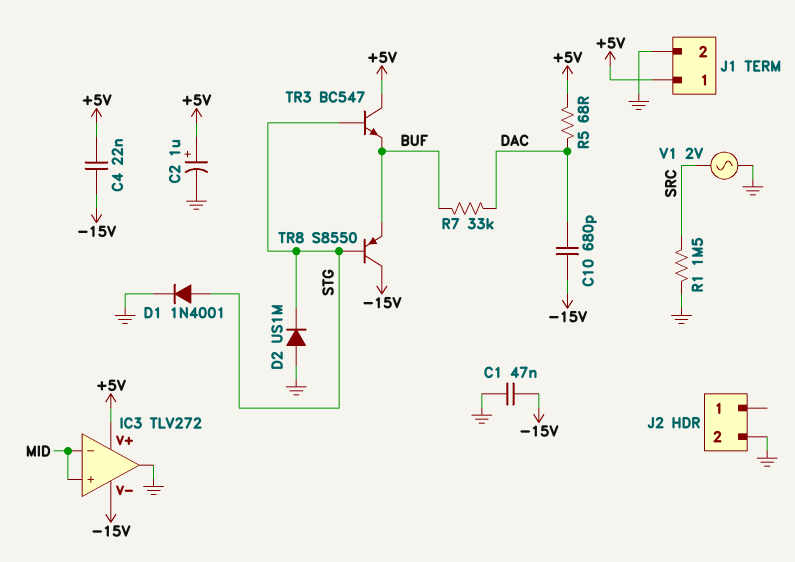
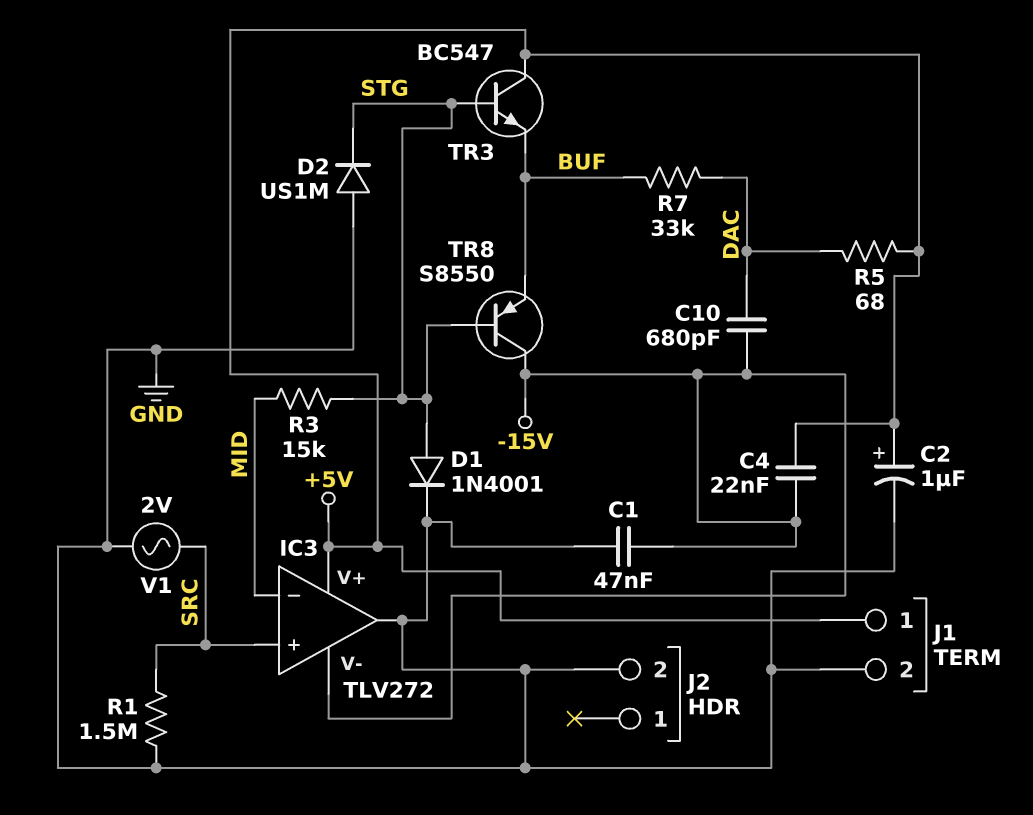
IC3 pin in+: MID -> SRC
R3: none -> 15k (MID, STG)

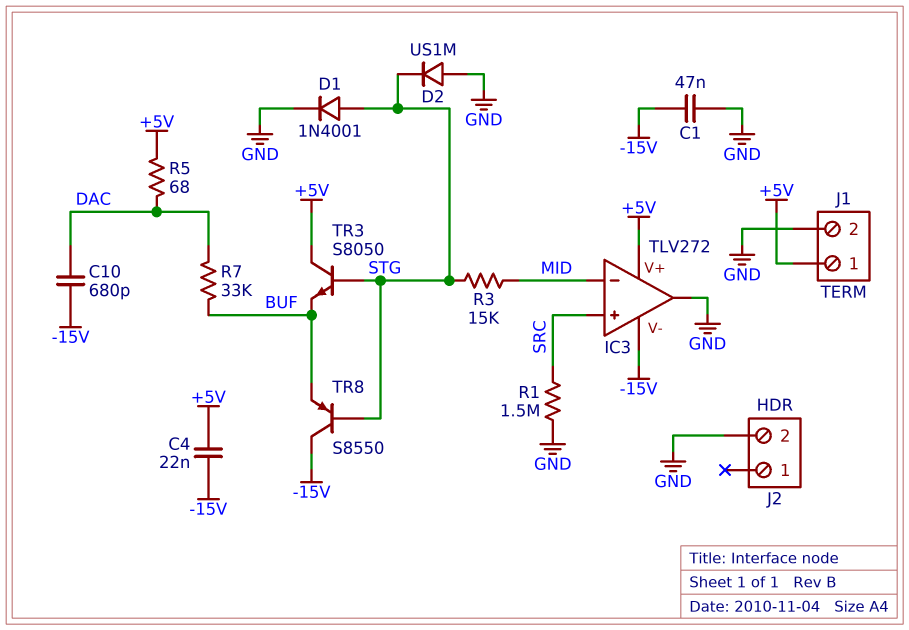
C2: 1uF (plus +5V, minus GND) -> none
TR3: NPN BC547 (B STG, C +5V, E BUF) -> NPN S8050 (B STG, C +5V, E BUF)
V1: AC 2V (GND, SRC) -> none

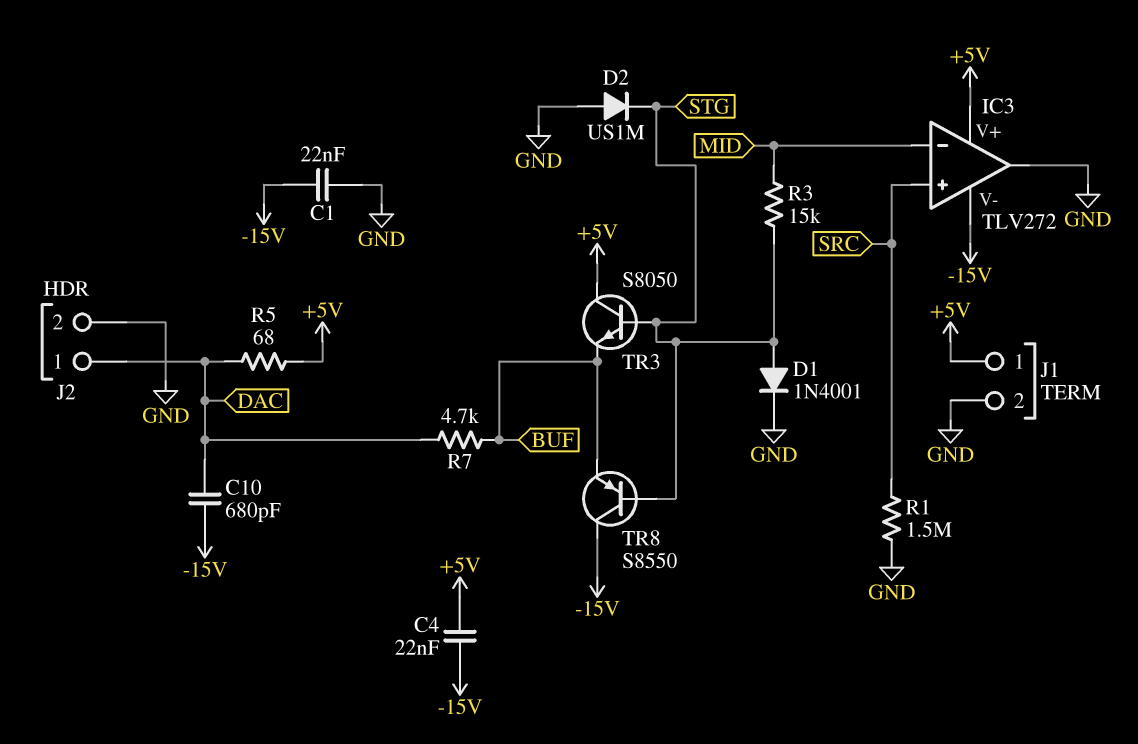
C1: 47nF (-15V, GND) -> 22nF (-15V, GND)
J2 pin 1: none -> DAC
R7: 33k (BUF, DAC) -> 4.7k (BUF, DAC)

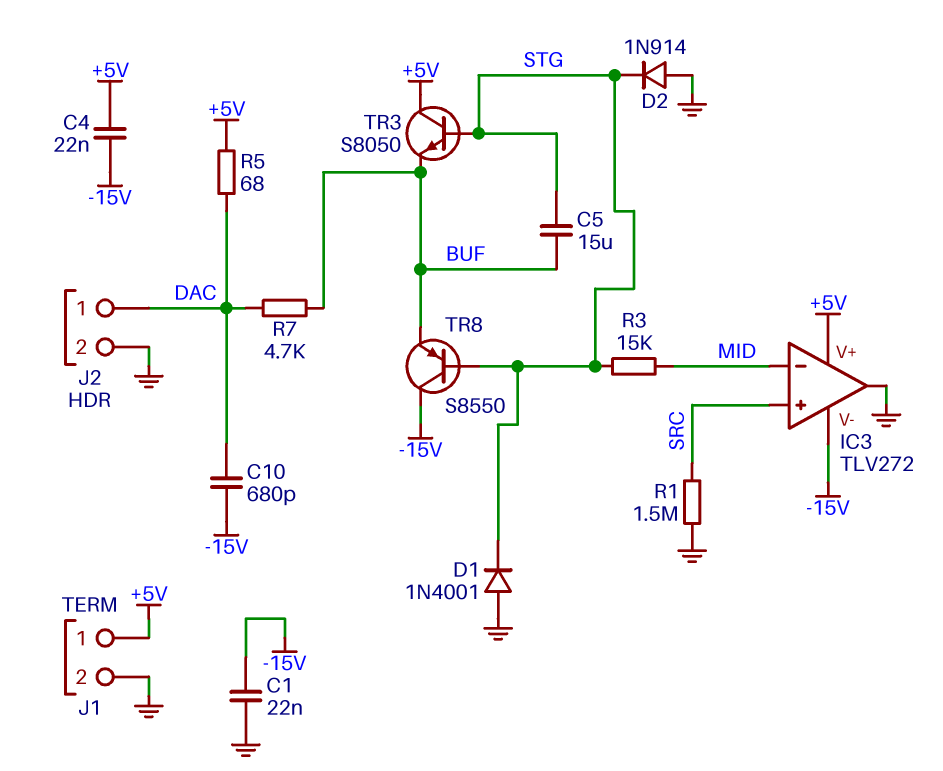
C5: none -> 15uF (BUF, STG)
D1: diode 1N4001 (A STG, K GND) -> diode 1N4001 (A GND, K STG)
D2: diode US1M (A GND, K STG) -> diode 1N914 (A GND, K STG)

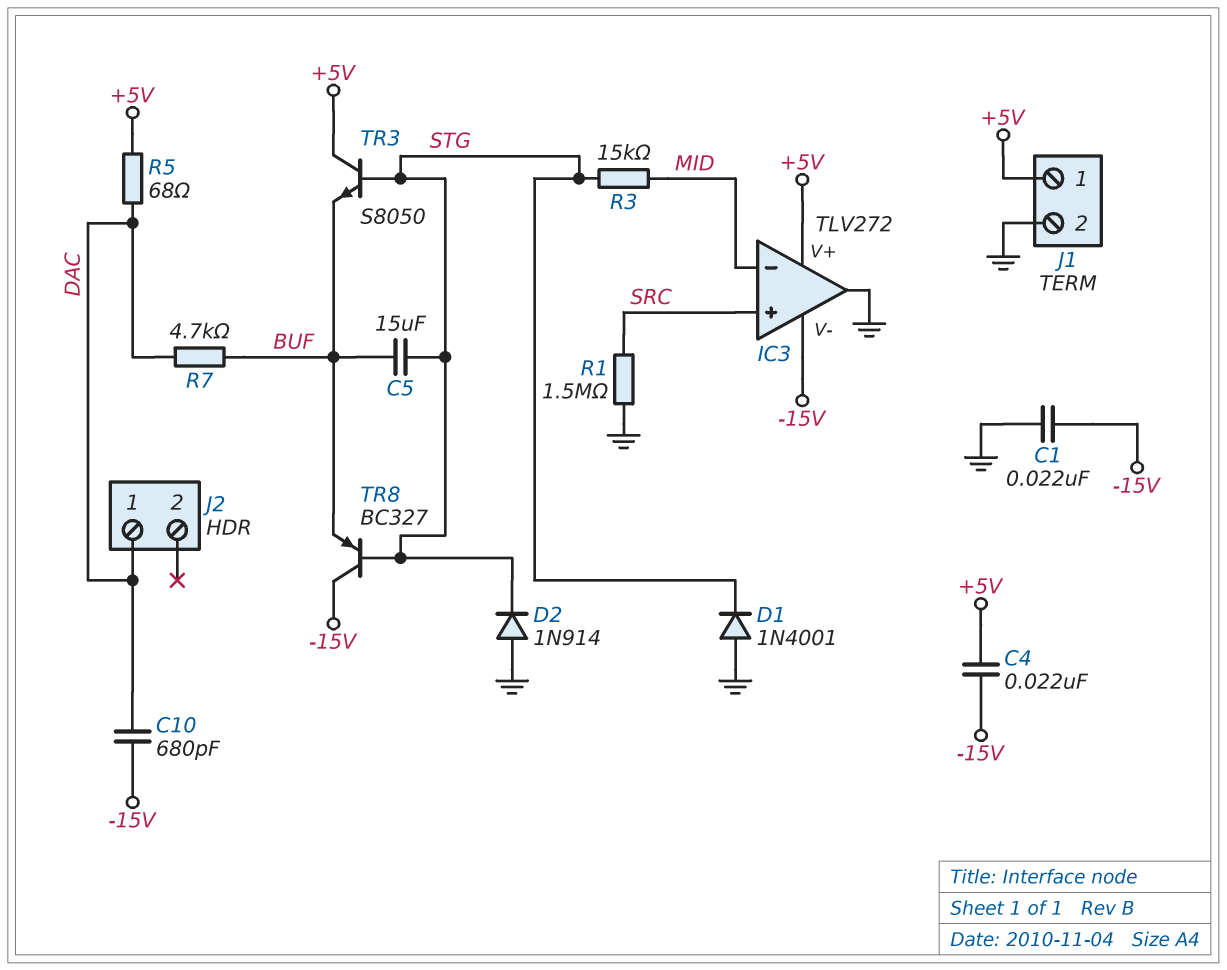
J2 pin 2: GND -> none
TR8: PNP S8550 (B STG, C -15V, E BUF) -> PNP BC327 (B STG, C -15V, E BUF)

